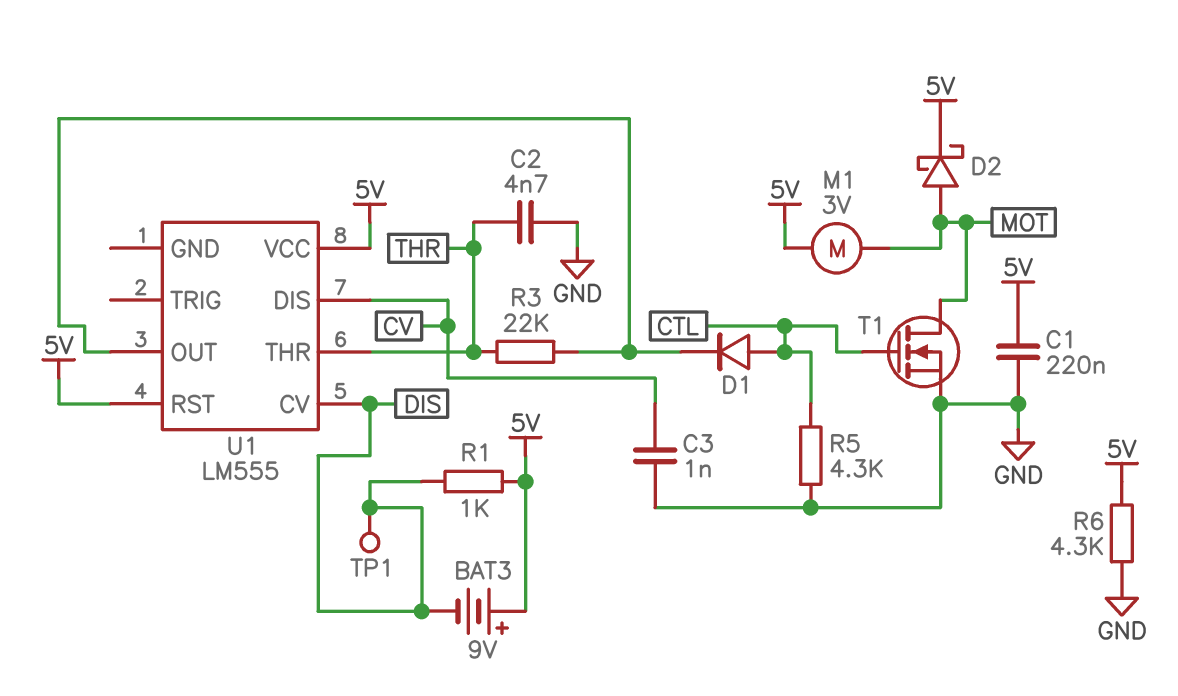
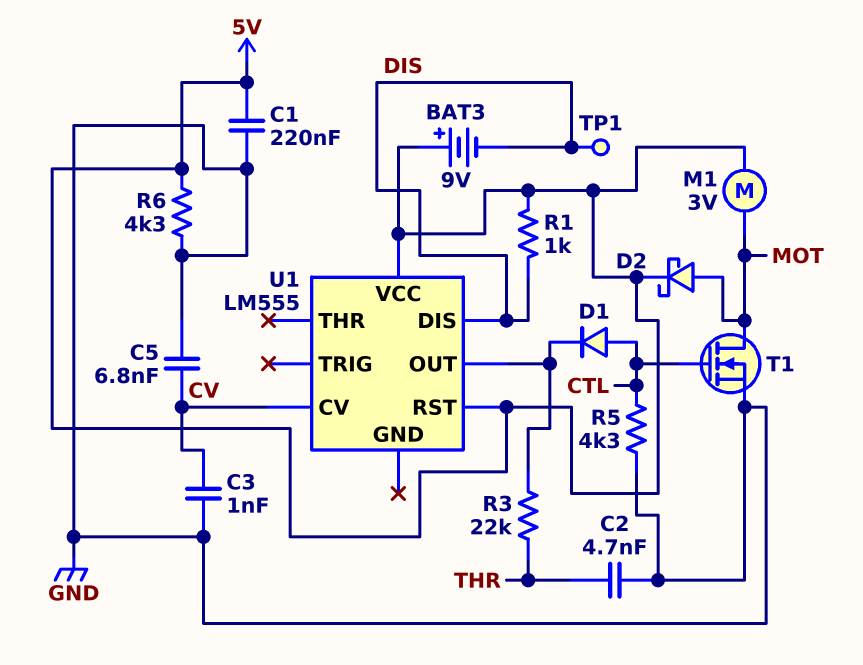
C5: none -> 6.8nF (CV, GND)
U1 pin CV: DIS -> CV
U1 pin DIS: CV -> DIS
U1 pin THR: THR -> none

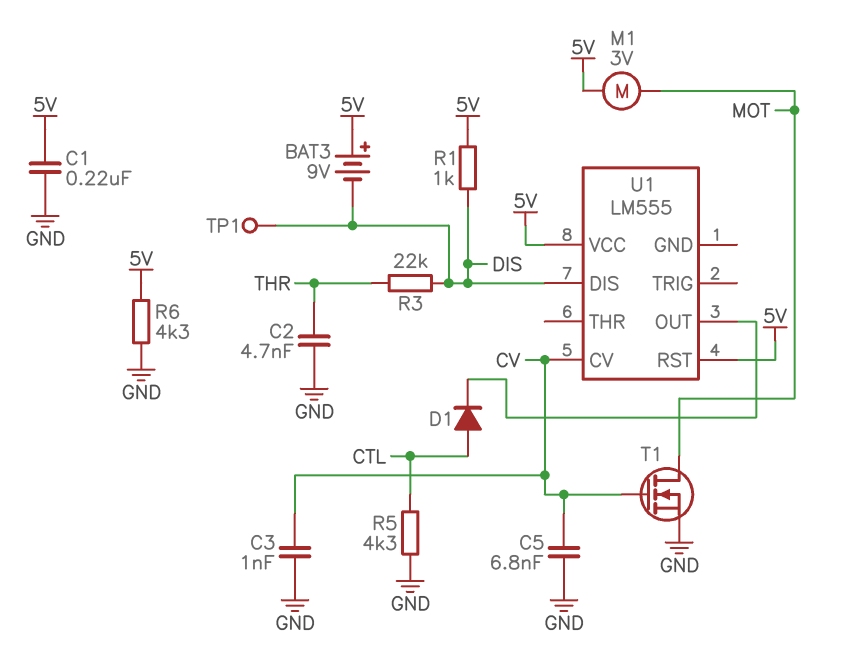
D2: schottky (A MOT, K 5V) -> none
R3: 22k (THR, U1/OUT) -> 22k (DIS, THR)
T1: NMOS (G CTL, D MOT, S GND) -> NMOS (G CV, D MOT, S GND)

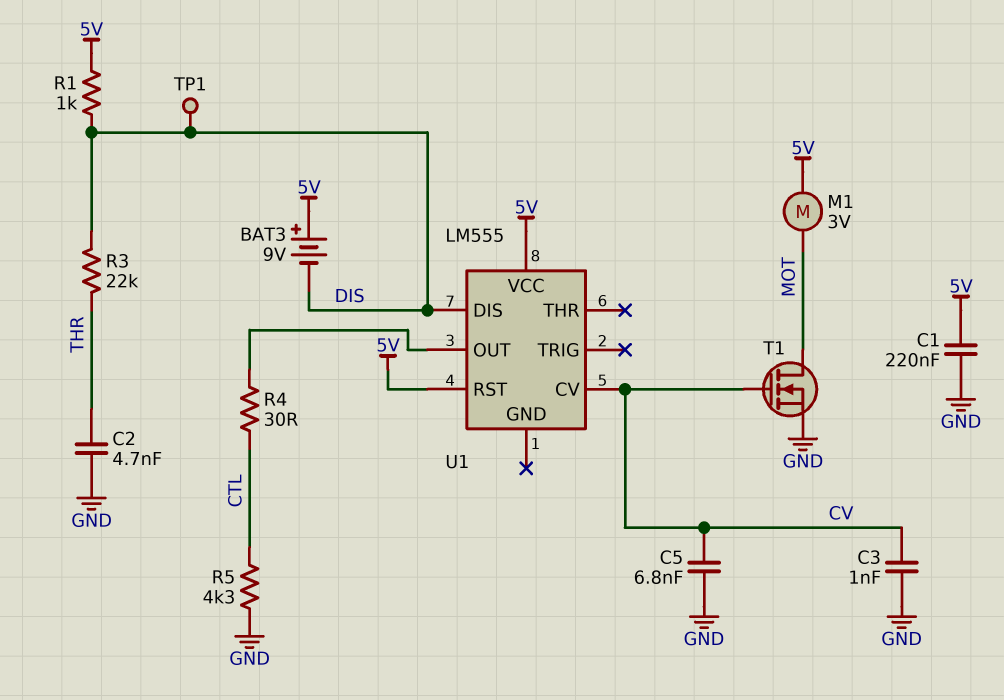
D1: diode (A CTL, K U1/OUT) -> none
R4: none -> 30 (CTL, U1/OUT)
R6: 4.3k (5V, GND) -> none

